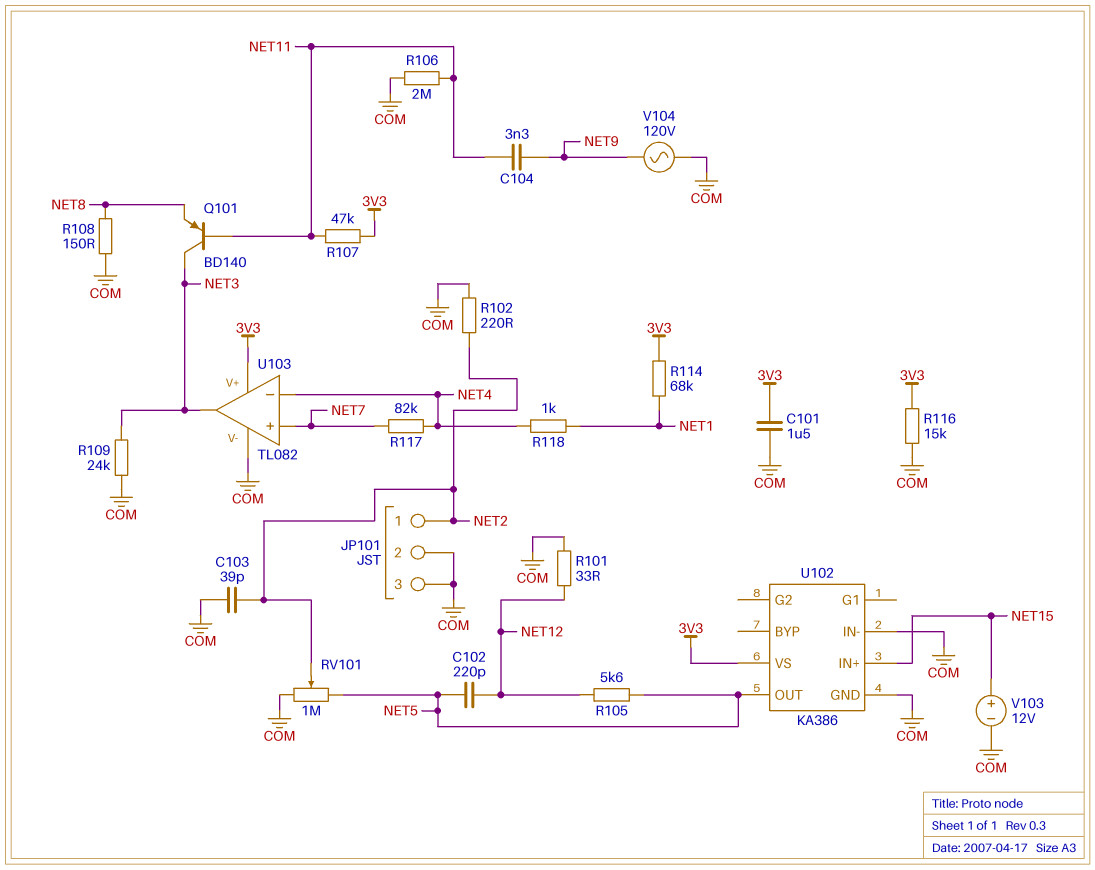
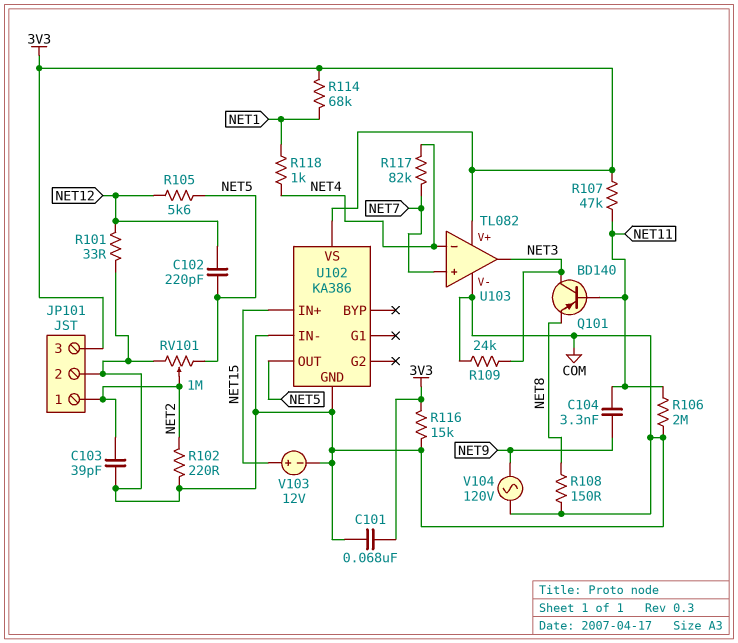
C101: 1.5uF (3V3, COM) -> 68nF (3V3, COM)
JP101 pin 3: COM -> 3V3

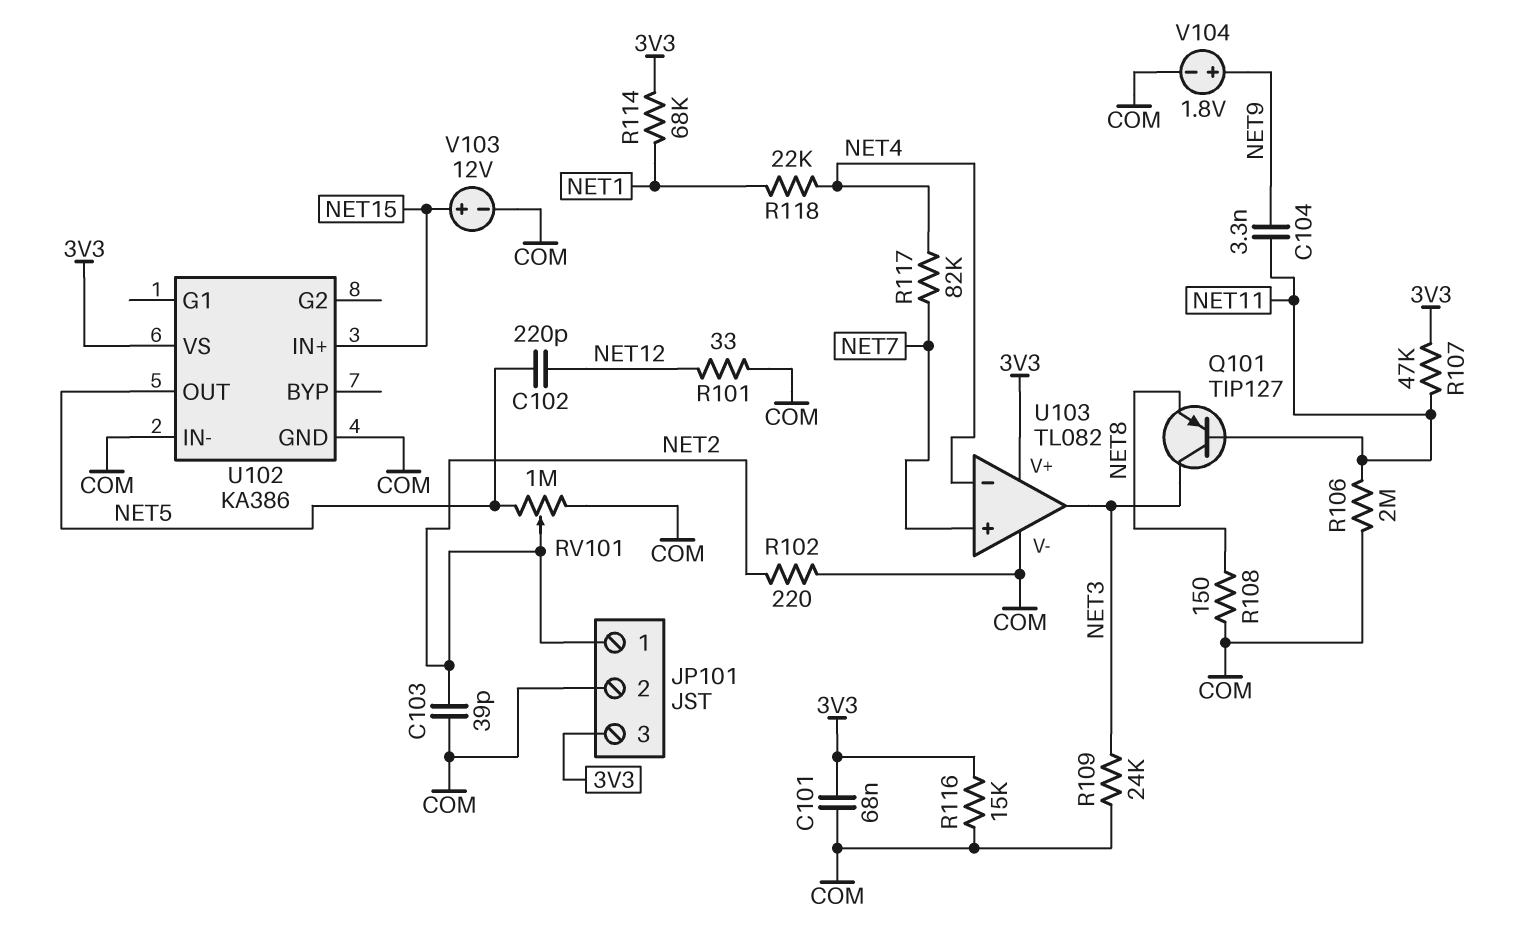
Q101: PNP BD140 (B NET11, C NET3, E NET8) -> PNP TIP127 (B NET11, C NET3, E NET8)
R105: 5.6k (NET5, NET12) -> none
R118: 1k (NET1, NET4) -> 22k (NET1, NET4)
V104: AC 120V (COM, NET9) -> 1.8V (plus NET9, minus COM)

